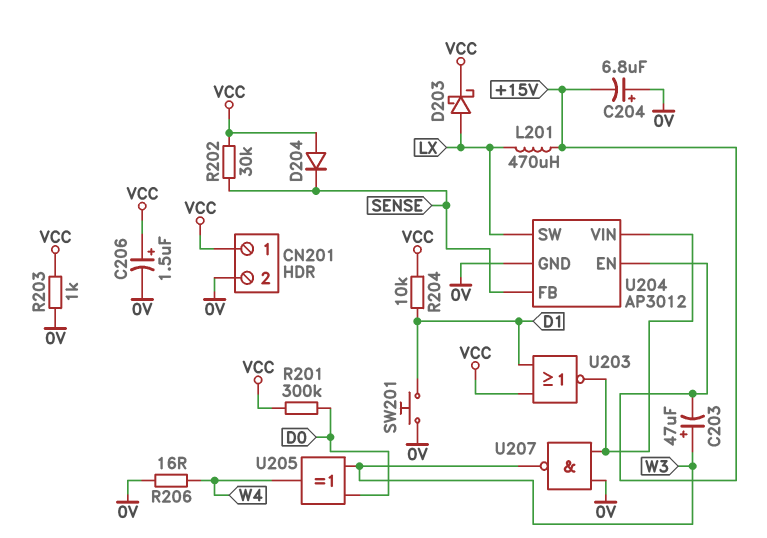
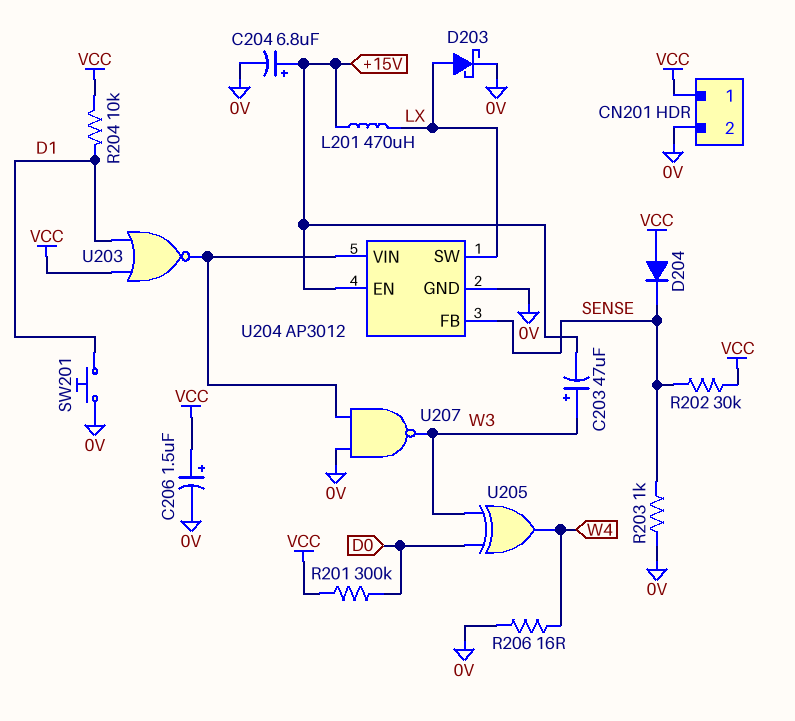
C204: 6.8uF (plus 0V, minus +15V) -> 6.8uF (plus +15V, minus 0V)
D203: schottky (A LX, K VCC) -> schottky (A LX, K 0V)
R203: 1k (0V, VCC) -> 1k (0V, SENSE)

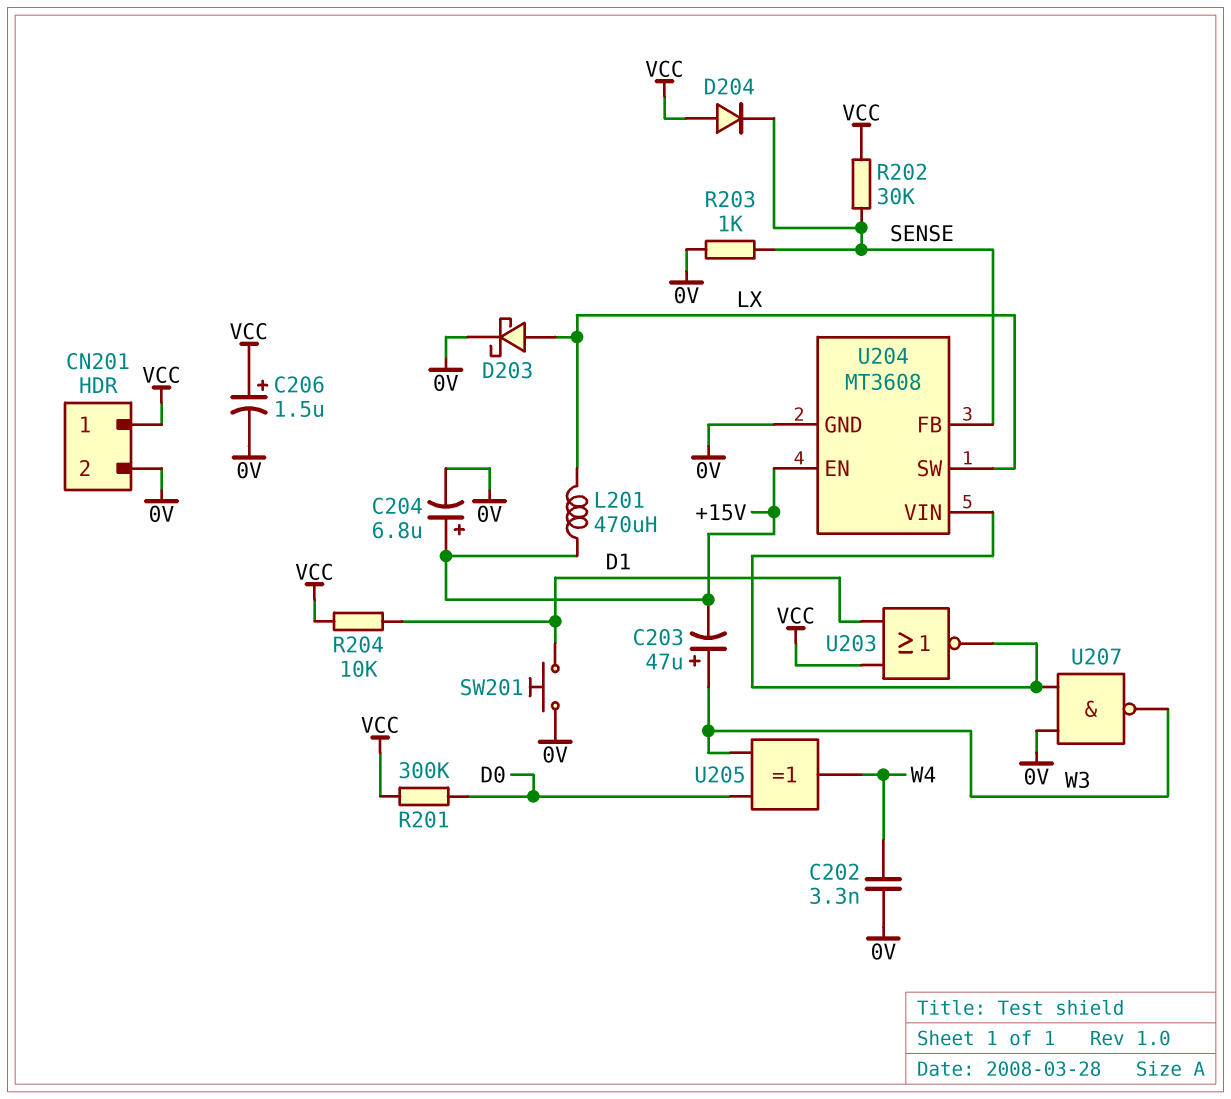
C202: none -> 3.3nF (0V, W4)
R206: 16 (0V, W4) -> none
U204: AP3012 -> MT3608

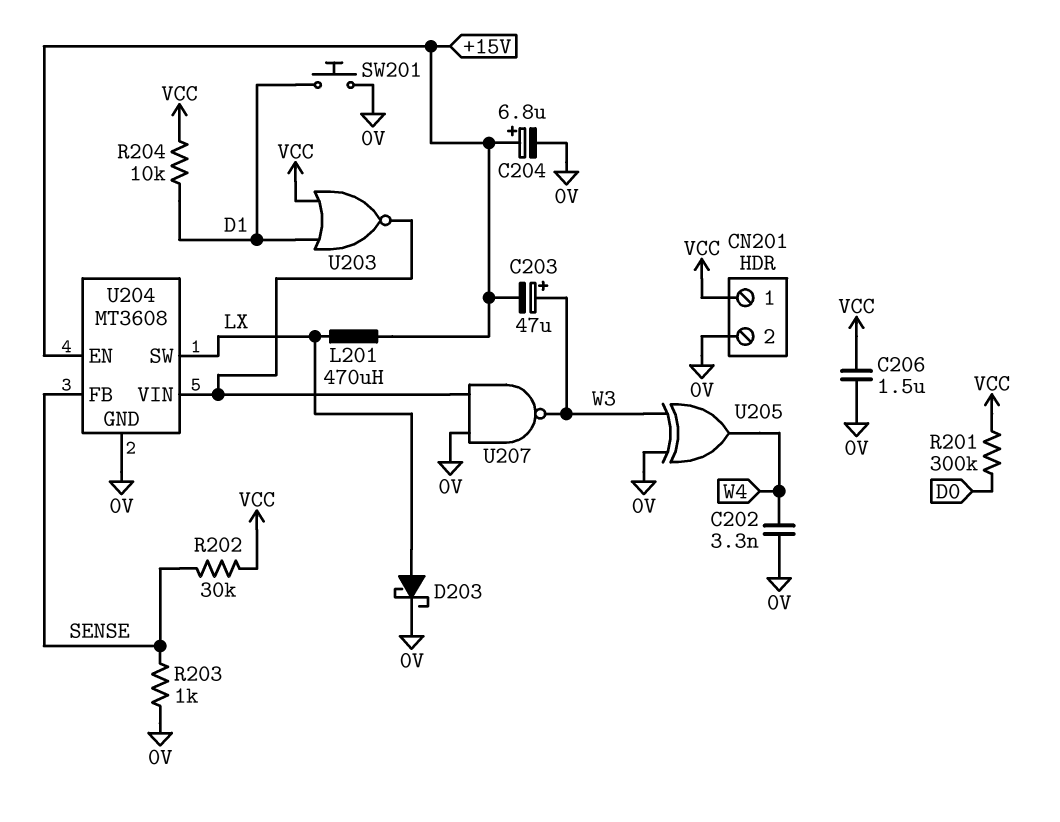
C206: 1.5uF (plus VCC, minus 0V) -> 1.5uF (0V, VCC)
D204: diode (A VCC, K SENSE) -> none
U205: XOR (in D0, in W3, out W4) -> XOR (in 0V, in W3, out W4)

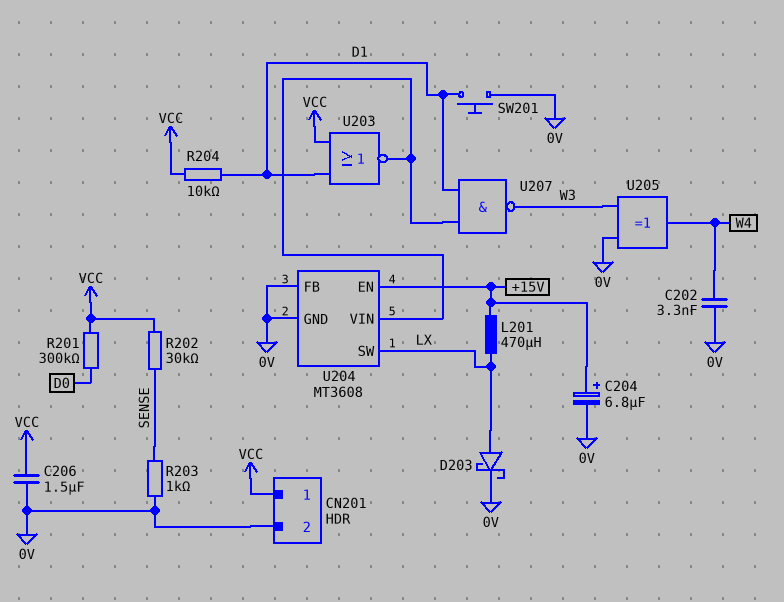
C203: 47uF (plus W3, minus +15V) -> none
U204 pin FB: SENSE -> 0V
U207: NAND (in 0V, in U204/VIN, out W3) -> NAND (in D1, in U204/VIN, out W3)

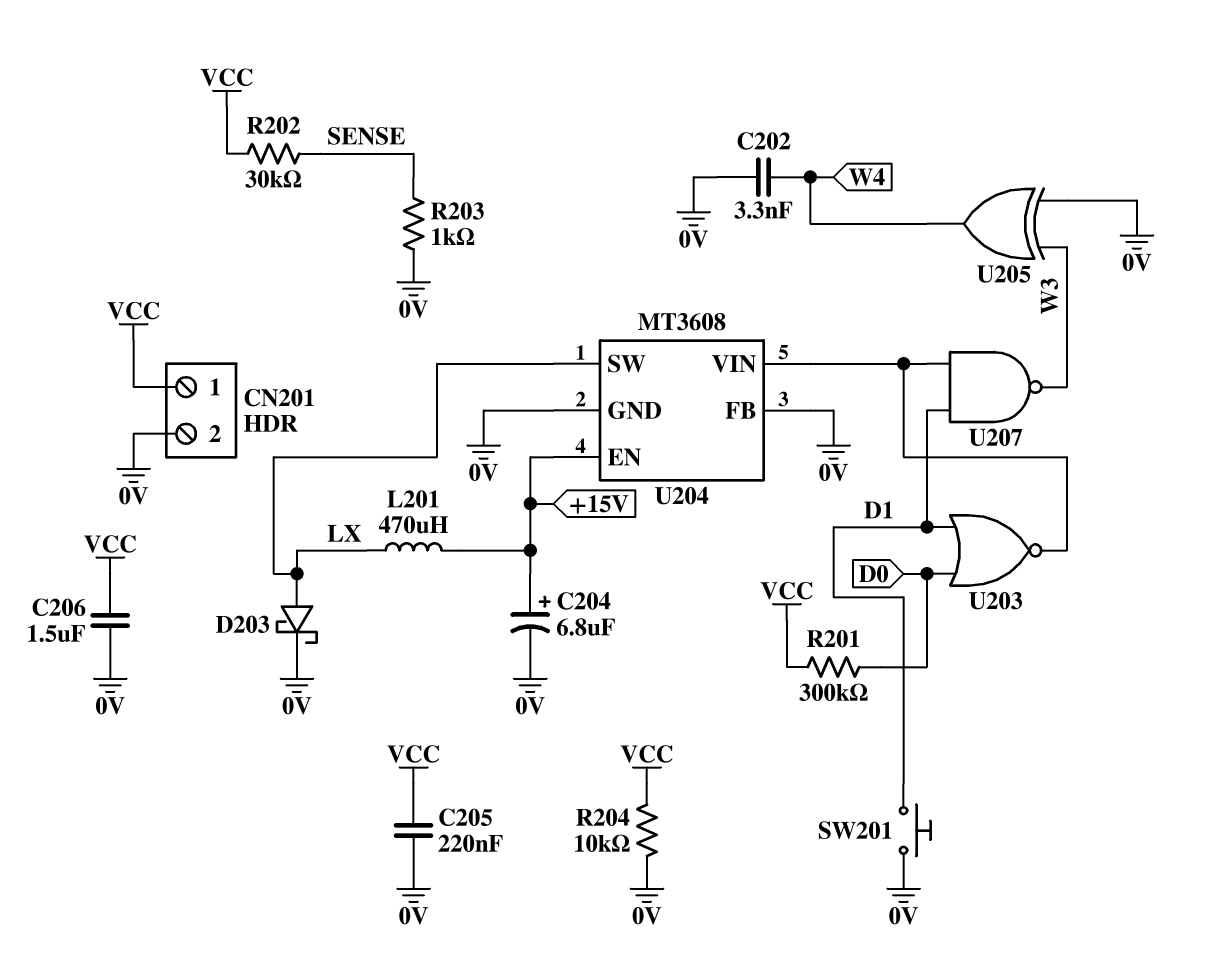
C205: none -> 220nF (0V, VCC)
R204: 10k (D1, VCC) -> 10k (0V, VCC)
U203: NOR (in D1, in VCC, out U204/VIN) -> NOR (in D0, in D1, out U204/VIN)

